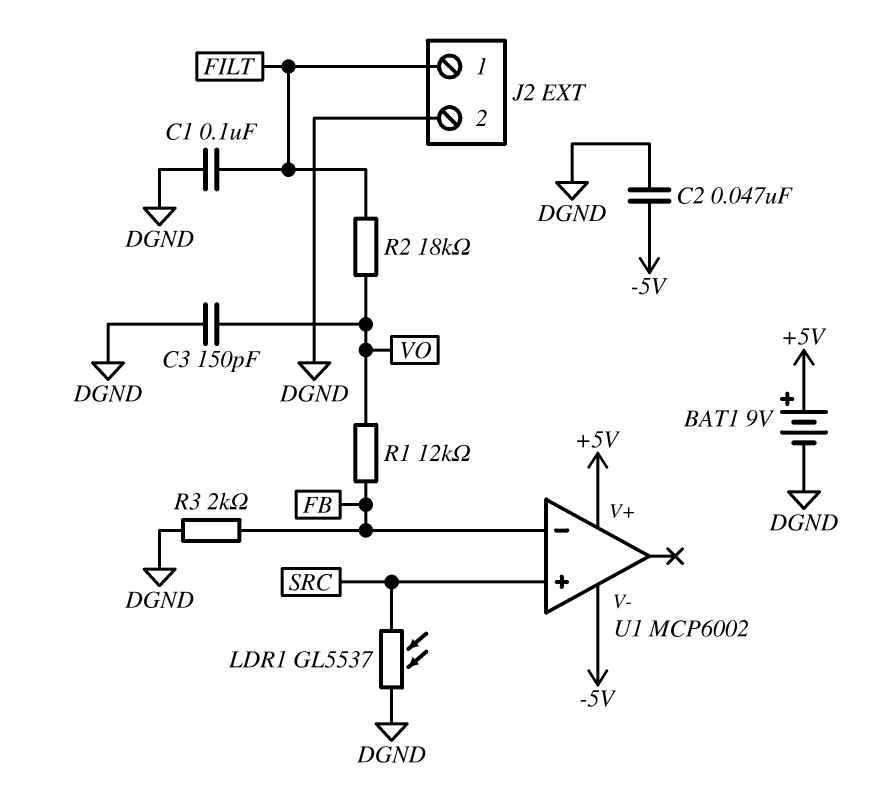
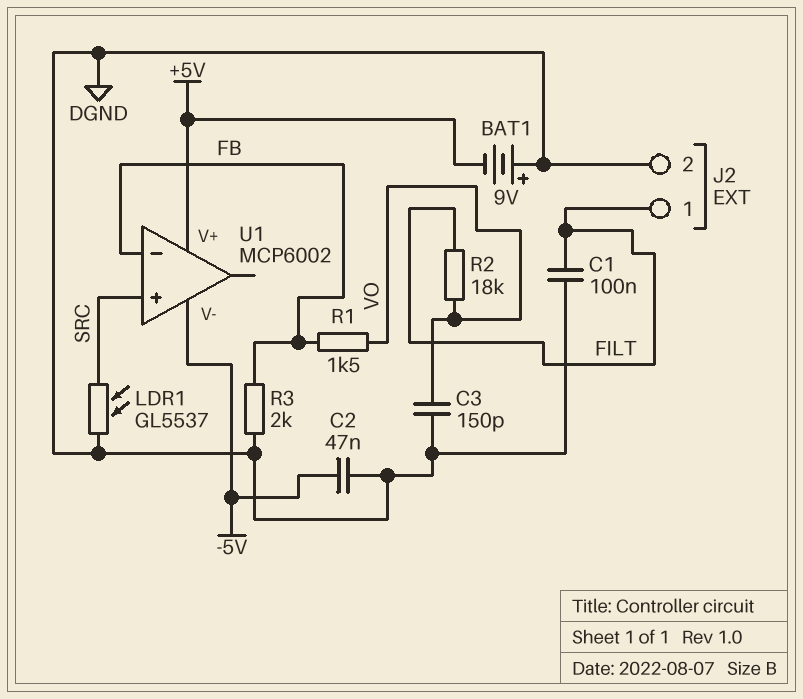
BAT1: 9V (plus +5V, minus DGND) -> 9V (plus DGND, minus +5V)
R1: 12k (FB, VO) -> 1.5k (FB, VO)

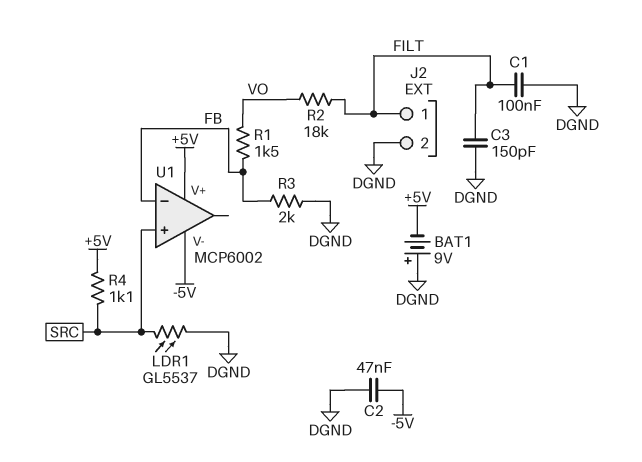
C3: 150pF (DGND, VO) -> 150pF (DGND, FILT)
R4: none -> 1.1k (+5V, SRC)

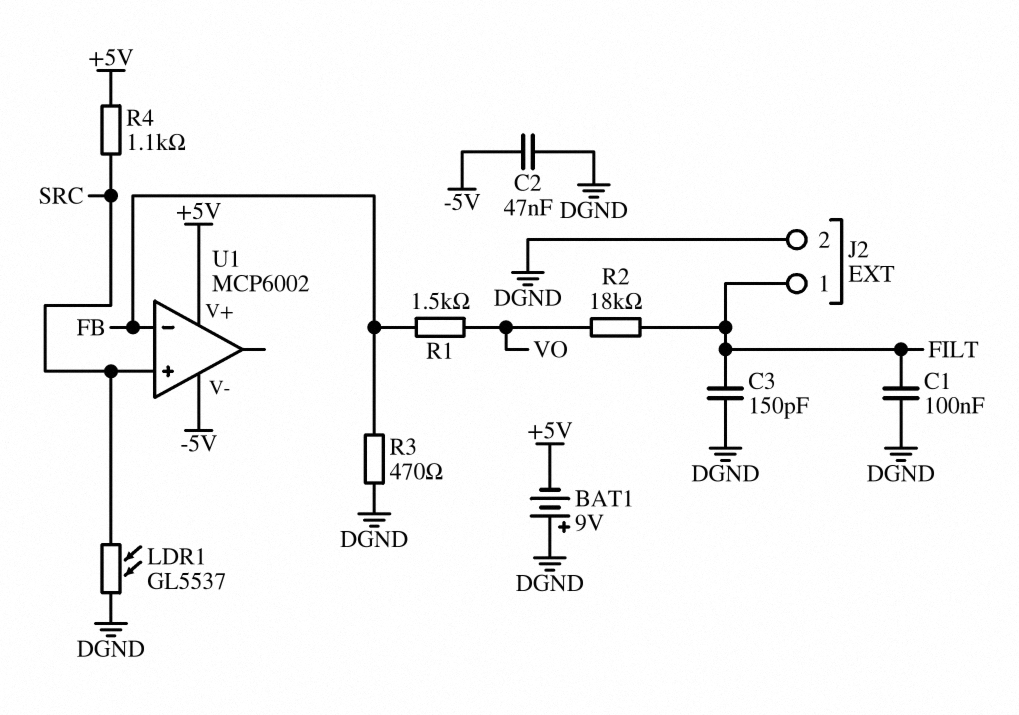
R3: 2k (DGND, FB) -> 470 (DGND, FB)

